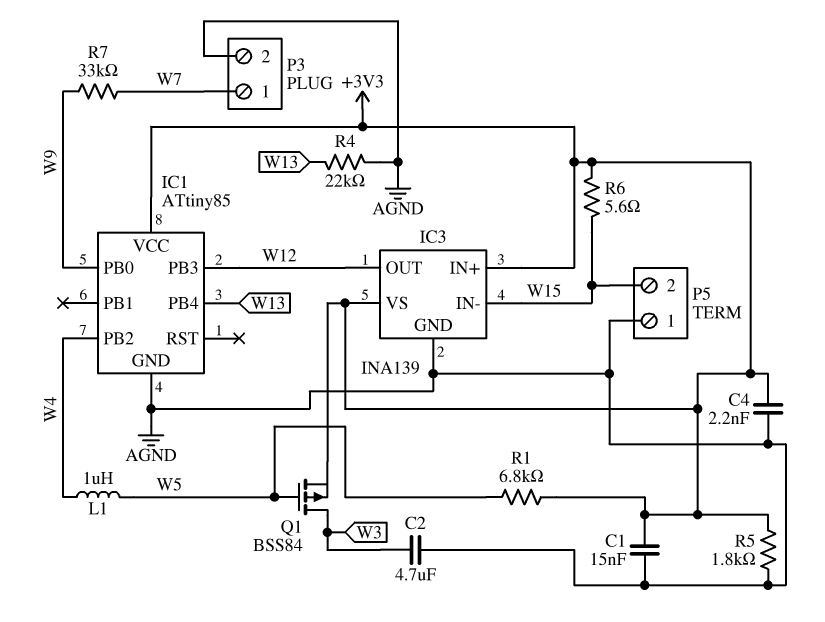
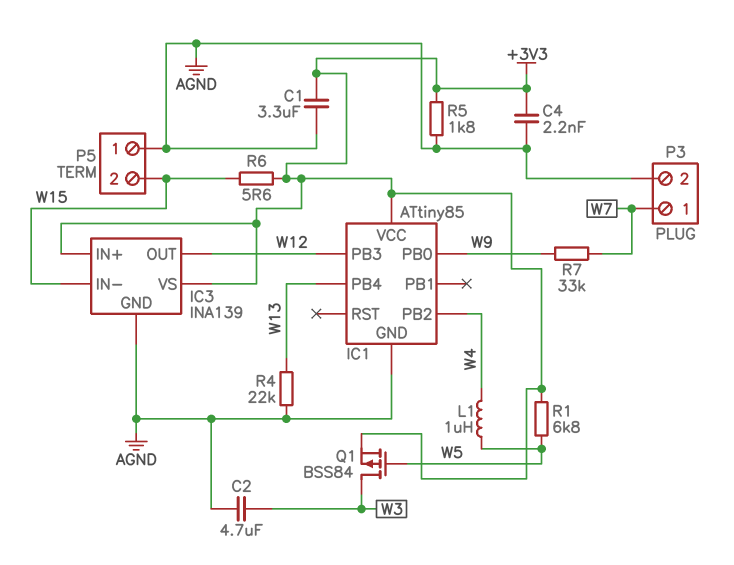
C1: 15nF (+3V3, AGND) -> 3.3uF (+3V3, AGND)

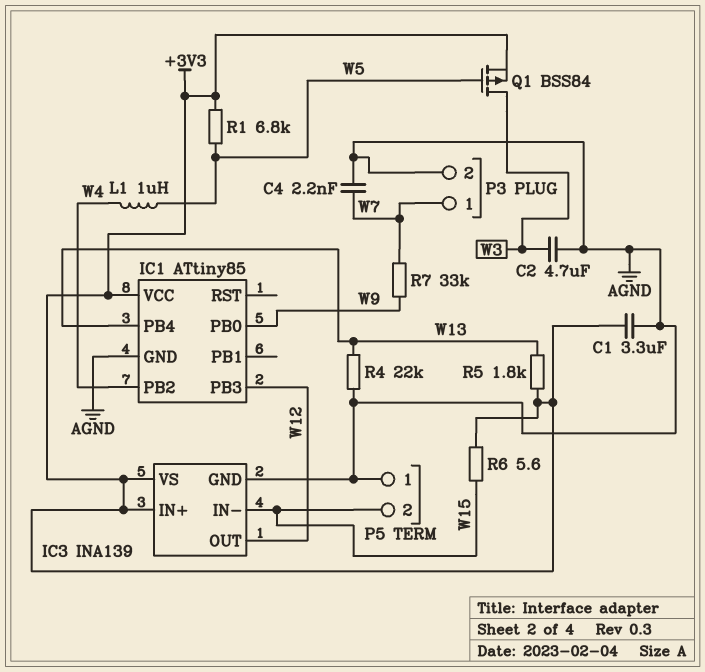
C4: 2.2nF (+3V3, AGND) -> 2.2nF (AGND, W7)
R5: 1.8k (+3V3, AGND) -> 1.8k (+3V3, W13)

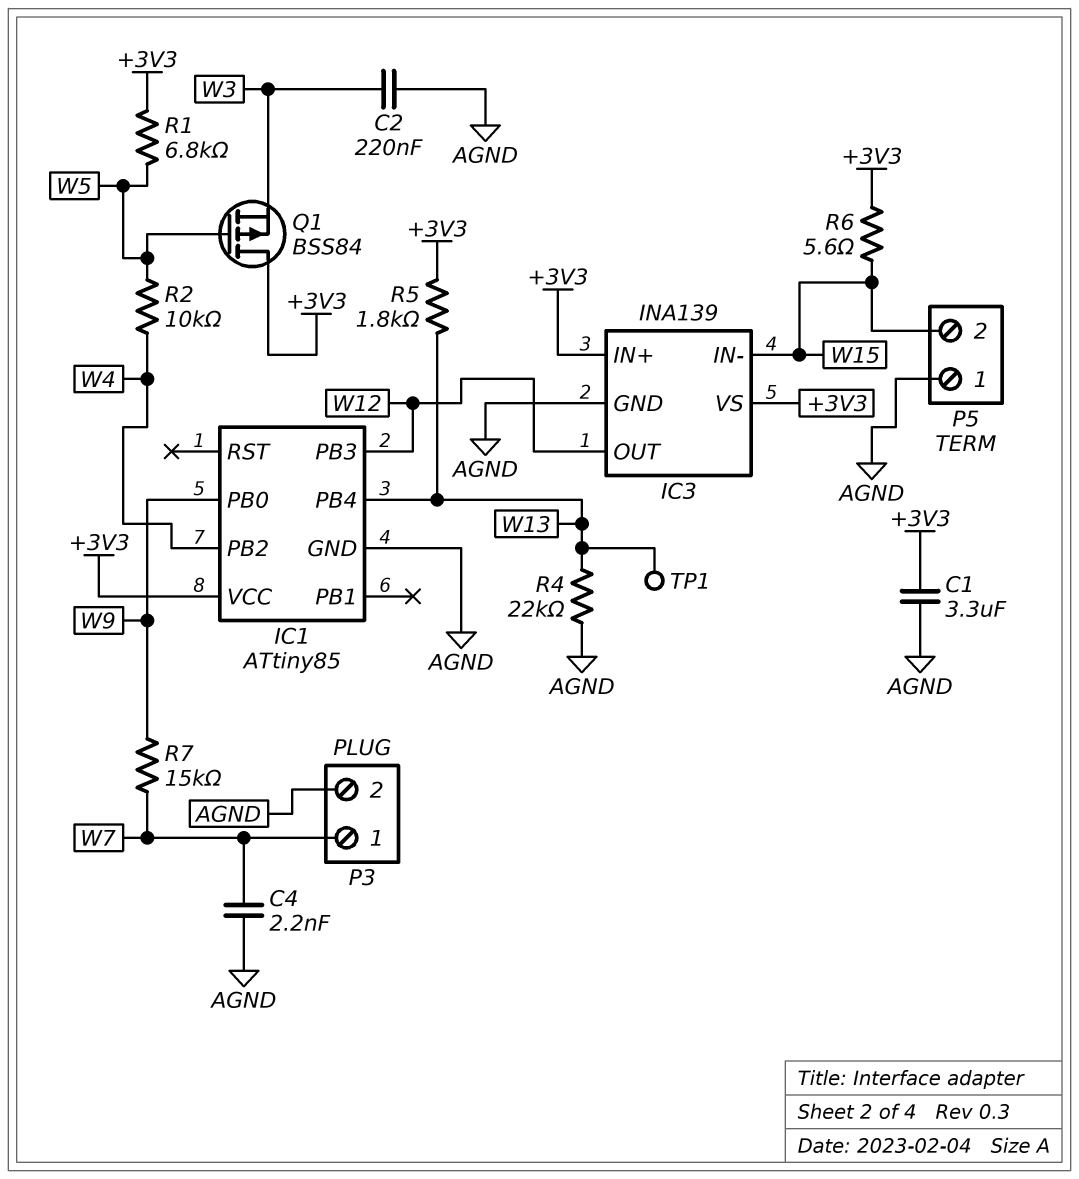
C2: 4.7uF (AGND, W3) -> 220nF (AGND, W3)
L1: 1uH (W4, W5) -> none
Q1: PMOS BSS84 (G W5, D W3, S +3V3) -> PMOS BSS84 (G W5, D +3V3, S W3)
R2: none -> 10k (W4, W5)
R7: 33k (W7, W9) -> 15k (W7, W9)
TP1: none -> test point (W13)

